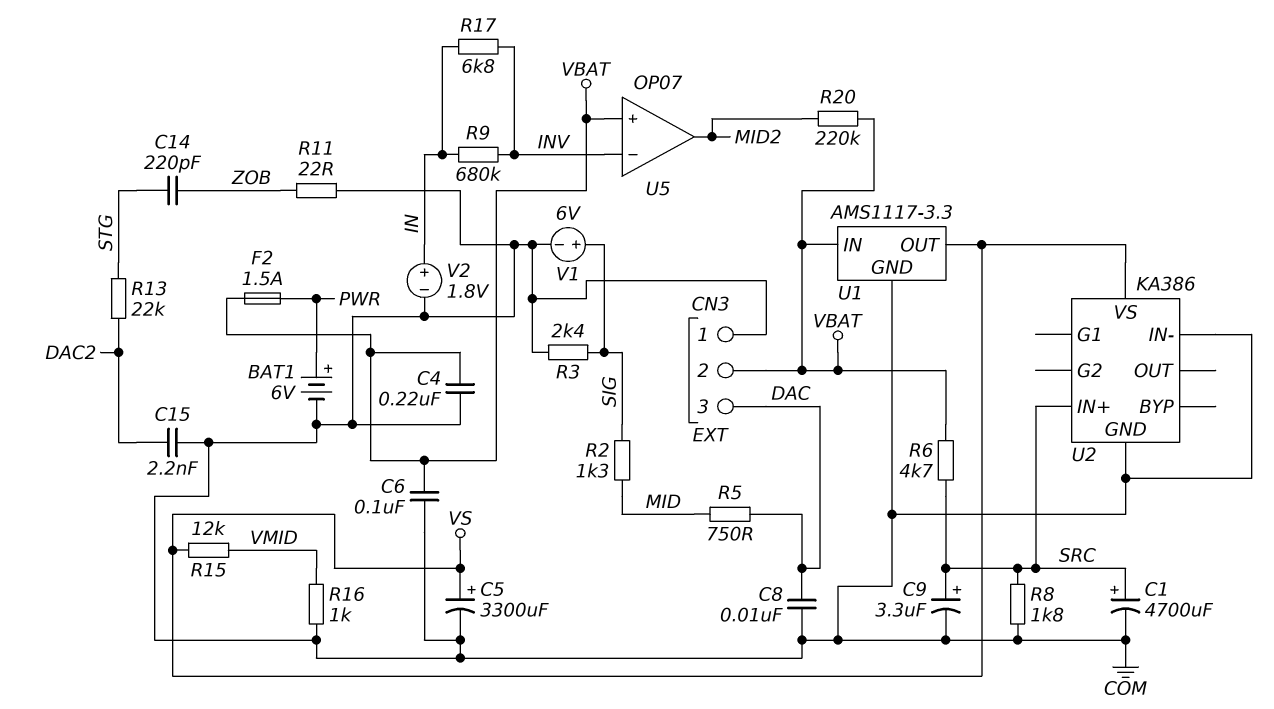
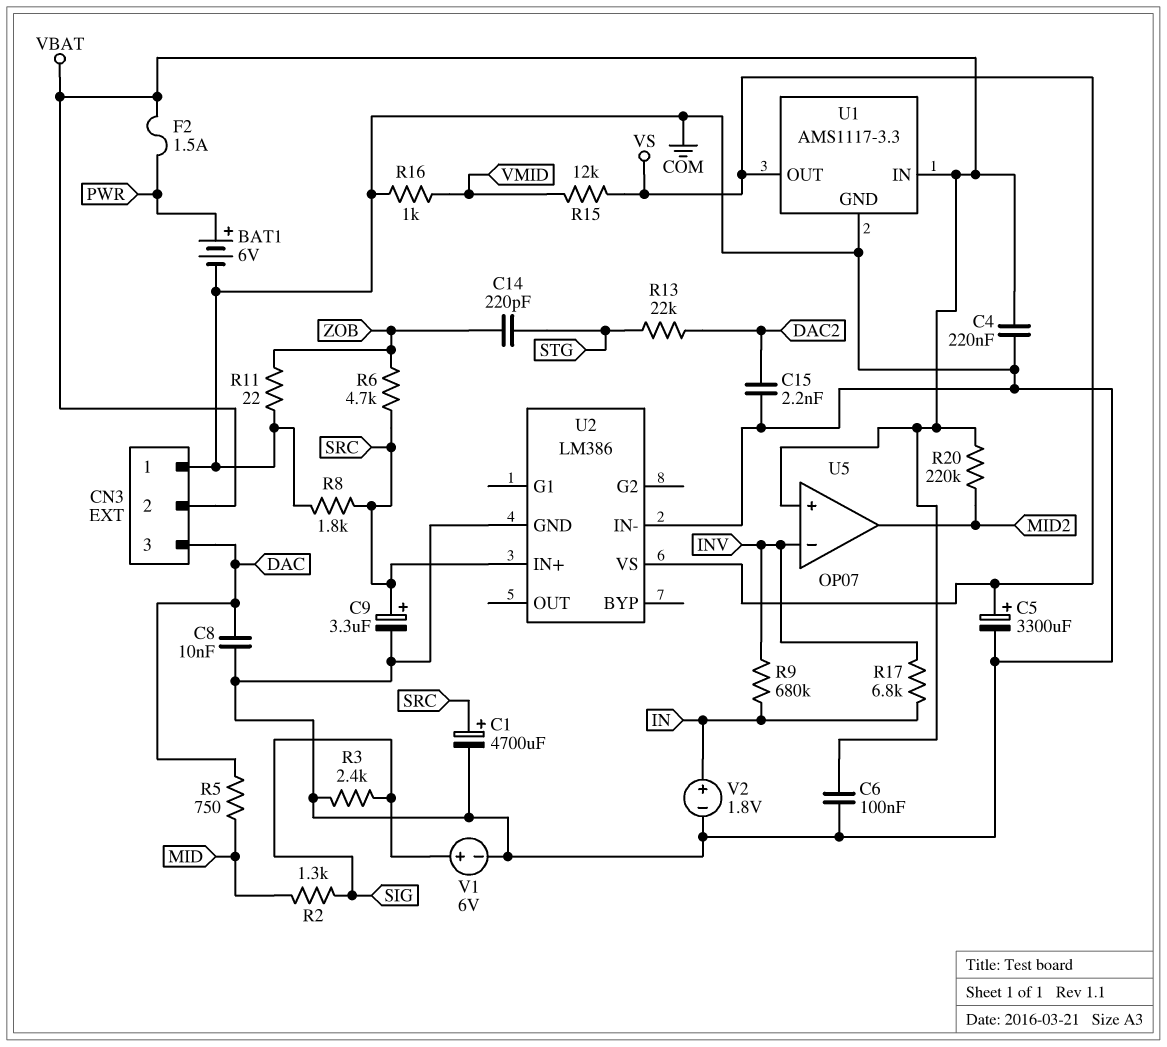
R6: 4.7k (SRC, VBAT) -> 4.7k (SRC, ZOB)
U2: KA386 -> LM386

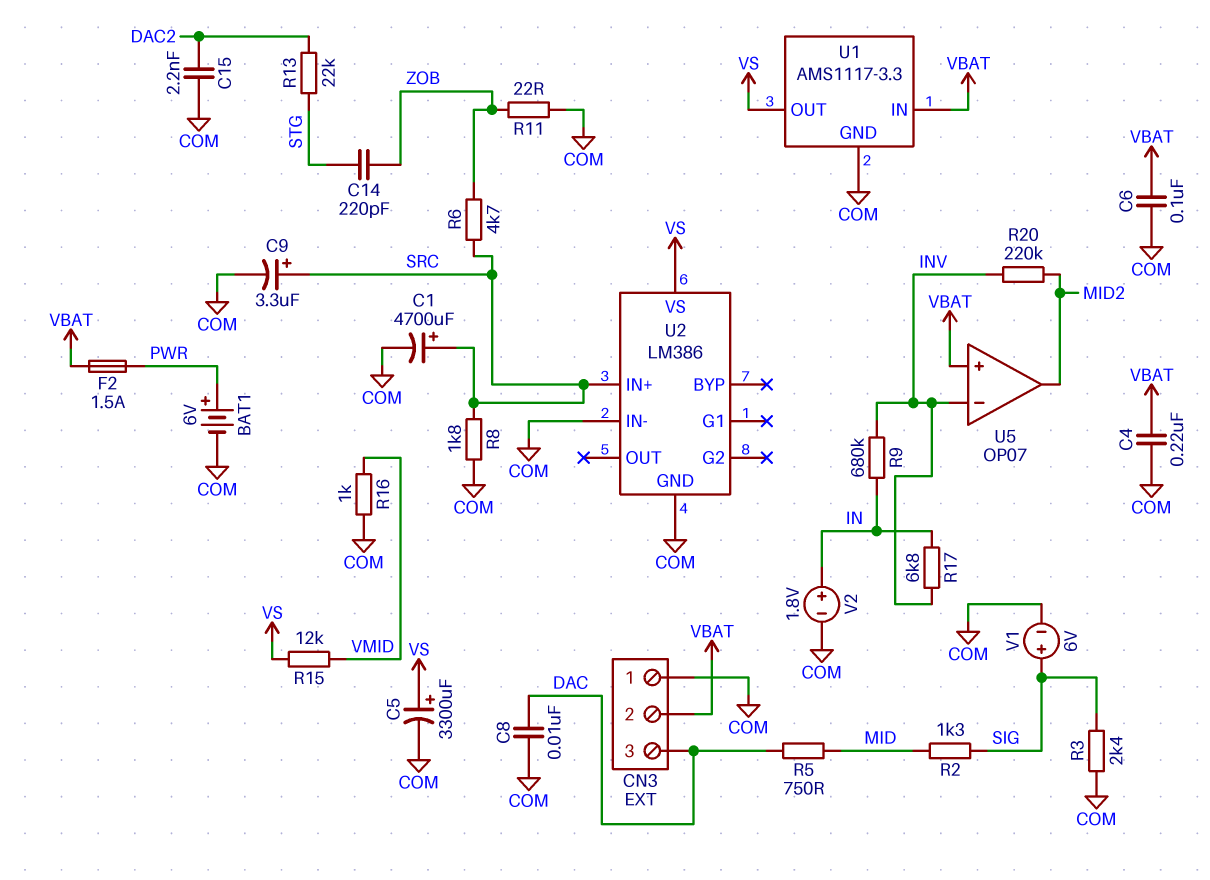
R20: 220k (MID2, VBAT) -> 220k (INV, MID2)

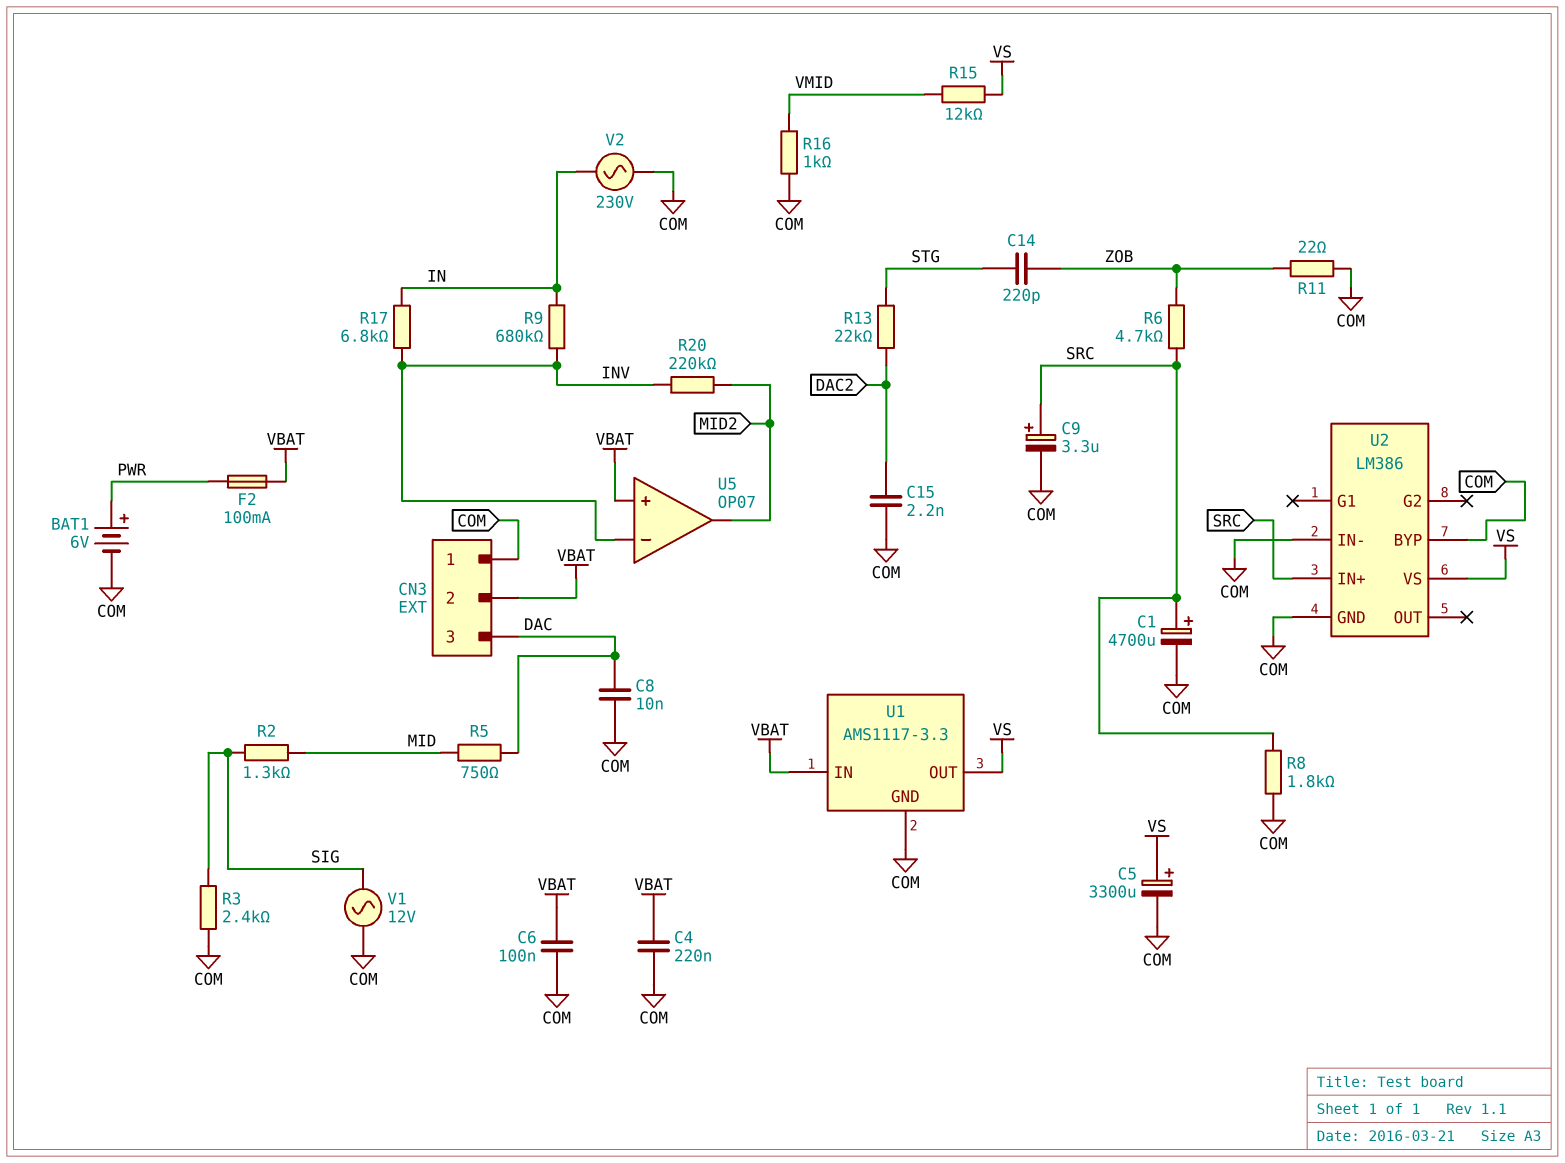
F2: 1.5A (PWR, VBAT) -> 100mA (PWR, VBAT)
U2 pin BYP: none -> COM
V1: 6V (plus SIG, minus COM) -> AC 12V (COM, SIG)
V2: 1.8V (plus IN, minus COM) -> AC 230V (COM, IN)

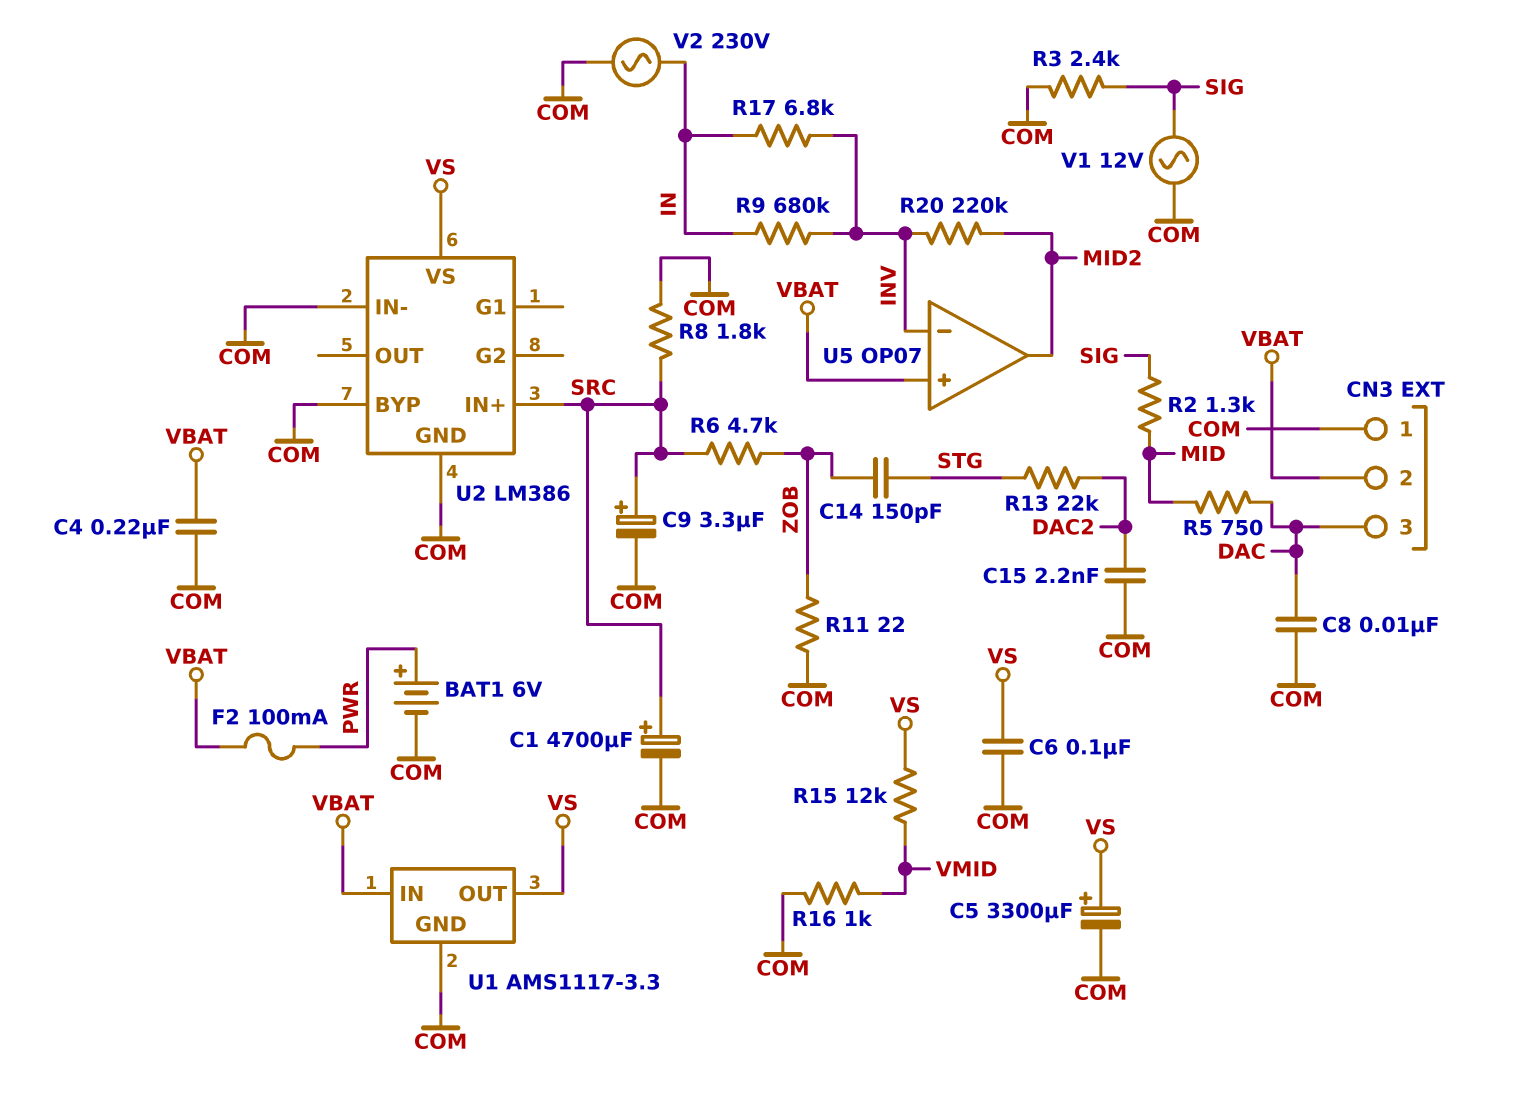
C6: 100nF (COM, VBAT) -> 100nF (COM, VS)
C14: 220pF (STG, ZOB) -> 150pF (STG, ZOB)

